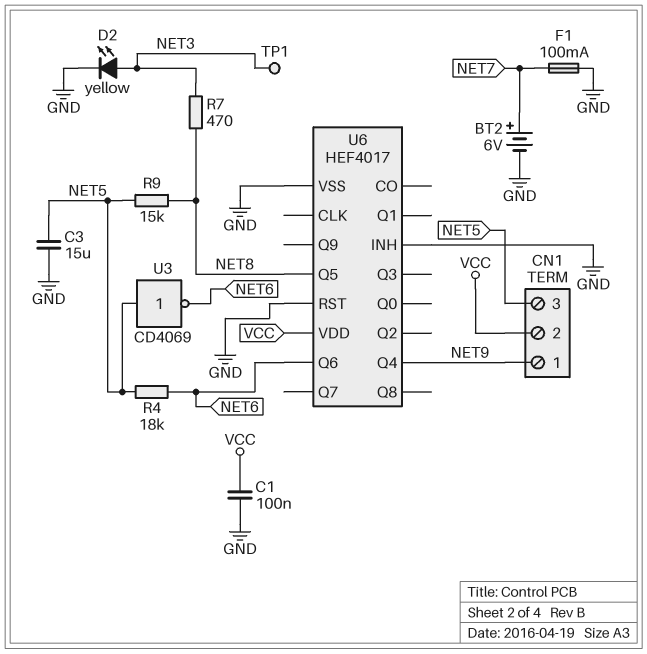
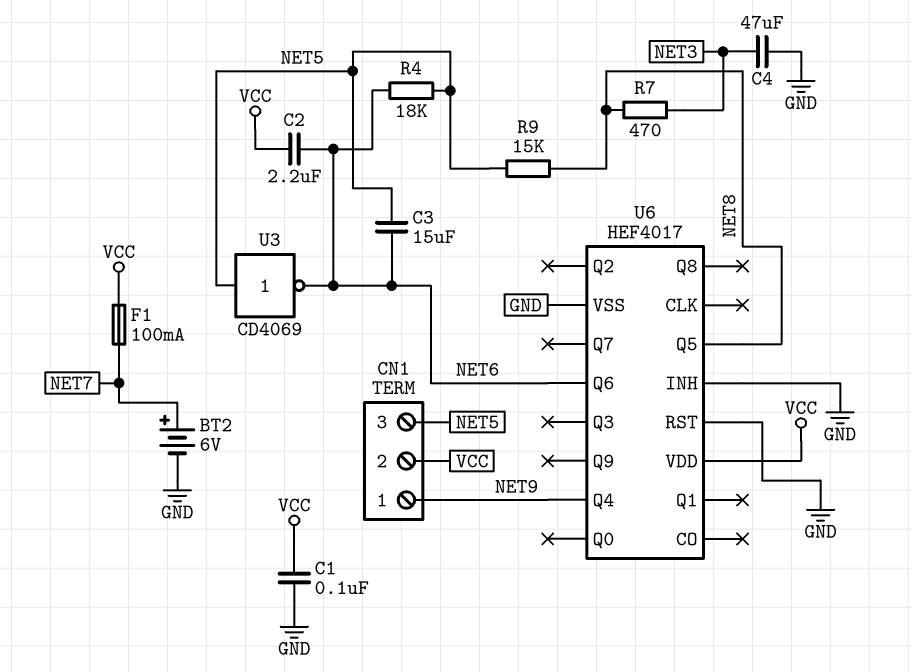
C2: none -> 2.2uF (NET6, VCC)
C3: 15uF (GND, NET5) -> 15uF (NET5, NET6)
C4: none -> 47uF (GND, NET3)
D2: LED yellow (A NET3, K GND) -> none
F1: 100mA (GND, NET7) -> 100mA (NET7, VCC)
TP1: test point (NET3) -> none

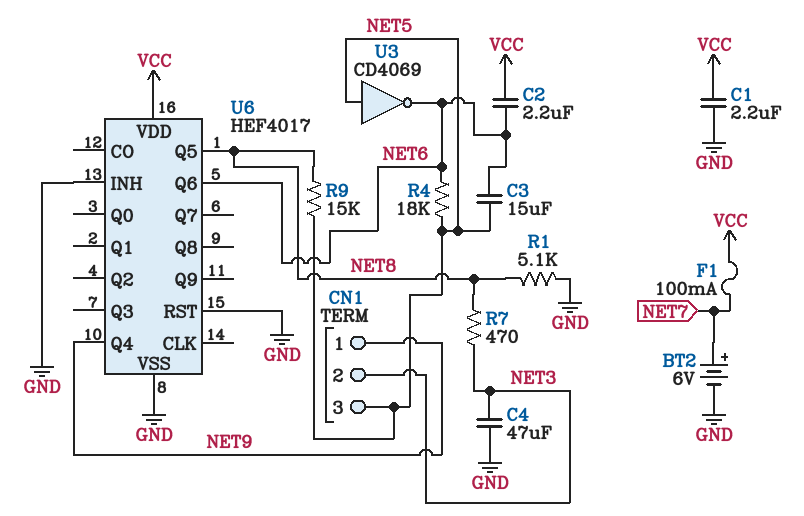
C1: 100nF (GND, VCC) -> 2.2uF (GND, VCC)
CN1 pin 2: VCC -> NET3
R1: none -> 5.1k (GND, NET8)

